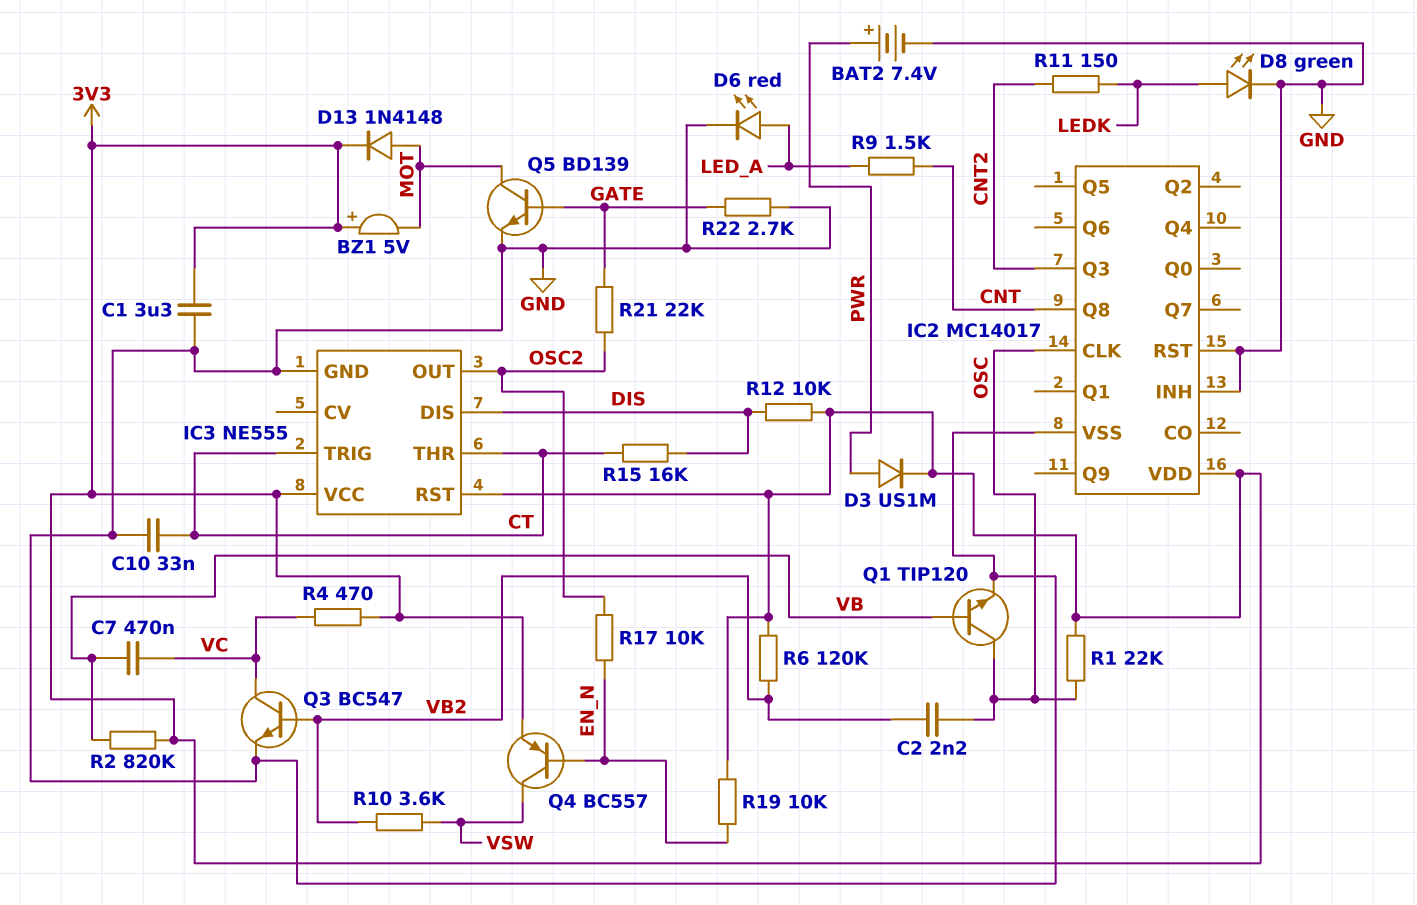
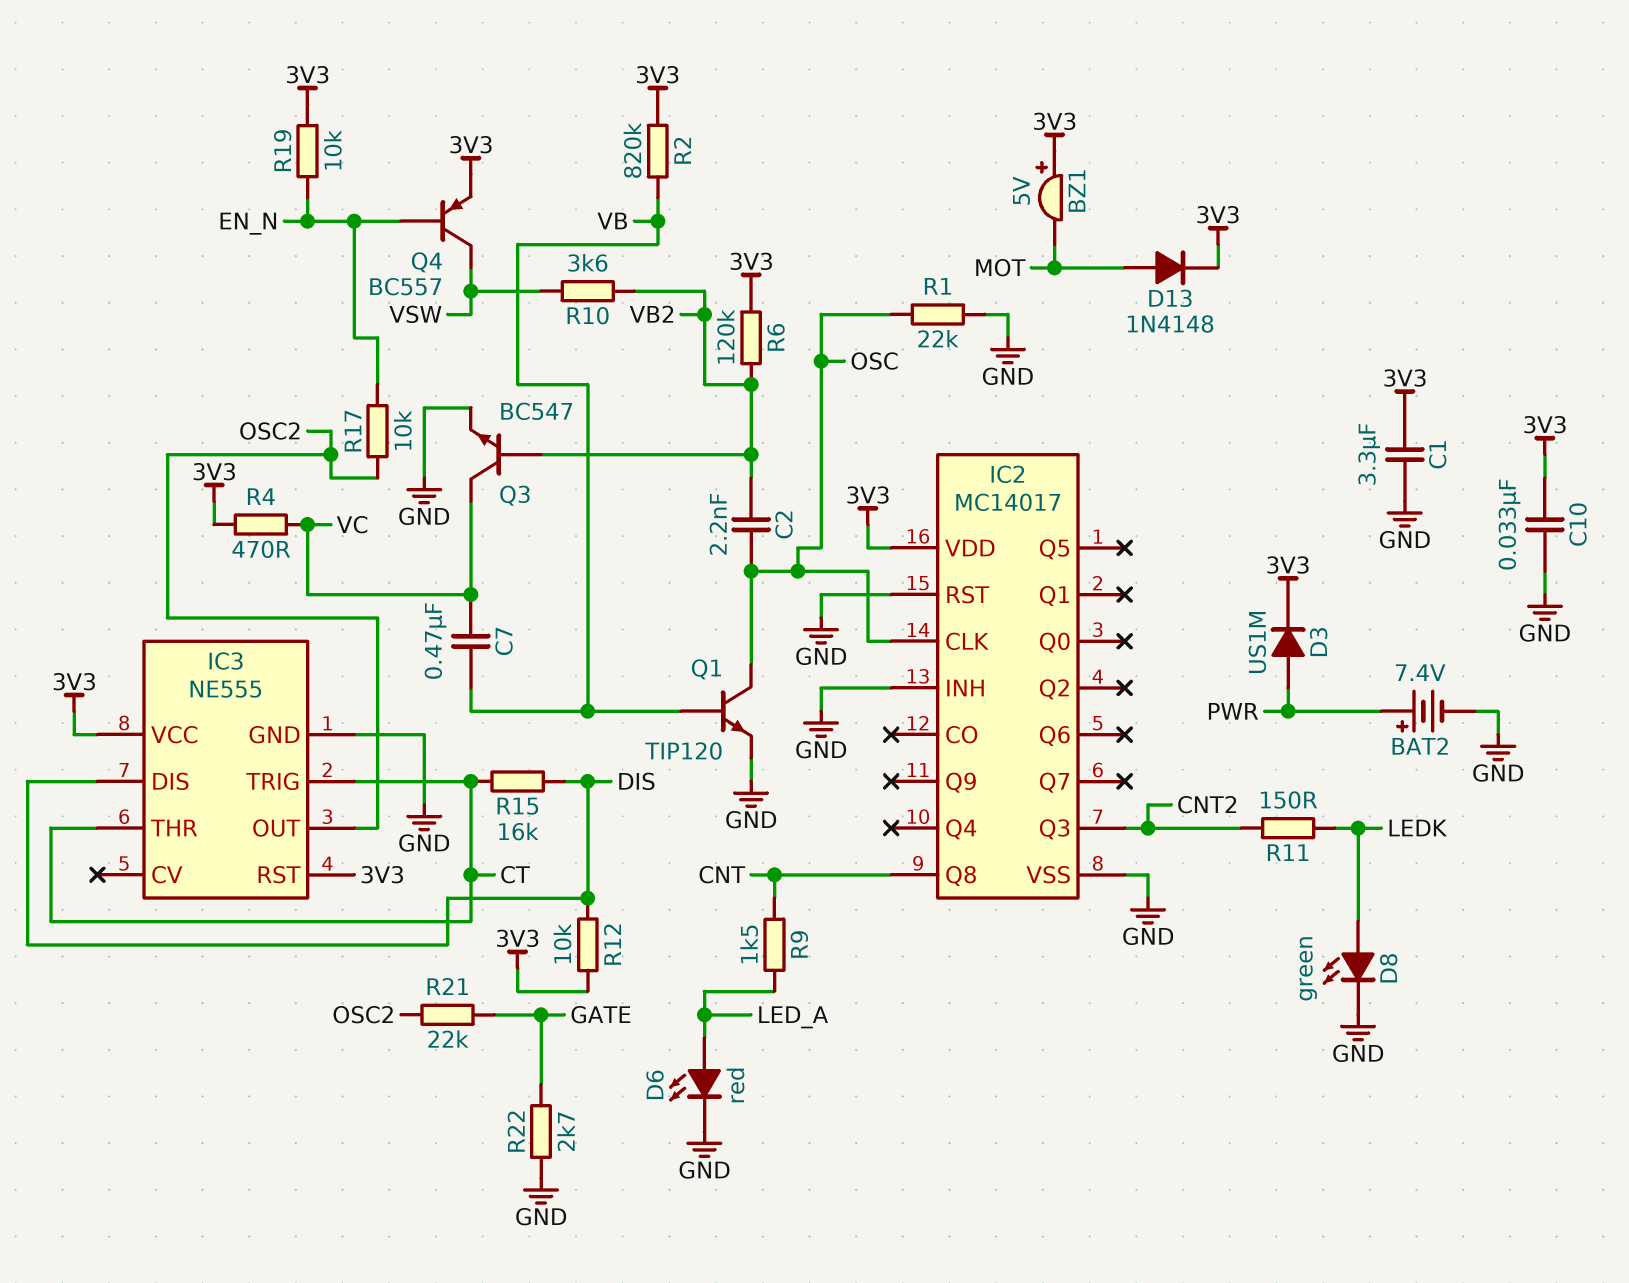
C10: 33nF (CT, GND) -> 33nF (3V3, GND)
Q5: NPN BD139 (B GATE, C MOT, E GND) -> none
R1: 22k (3V3, OSC) -> 22k (GND, OSC)

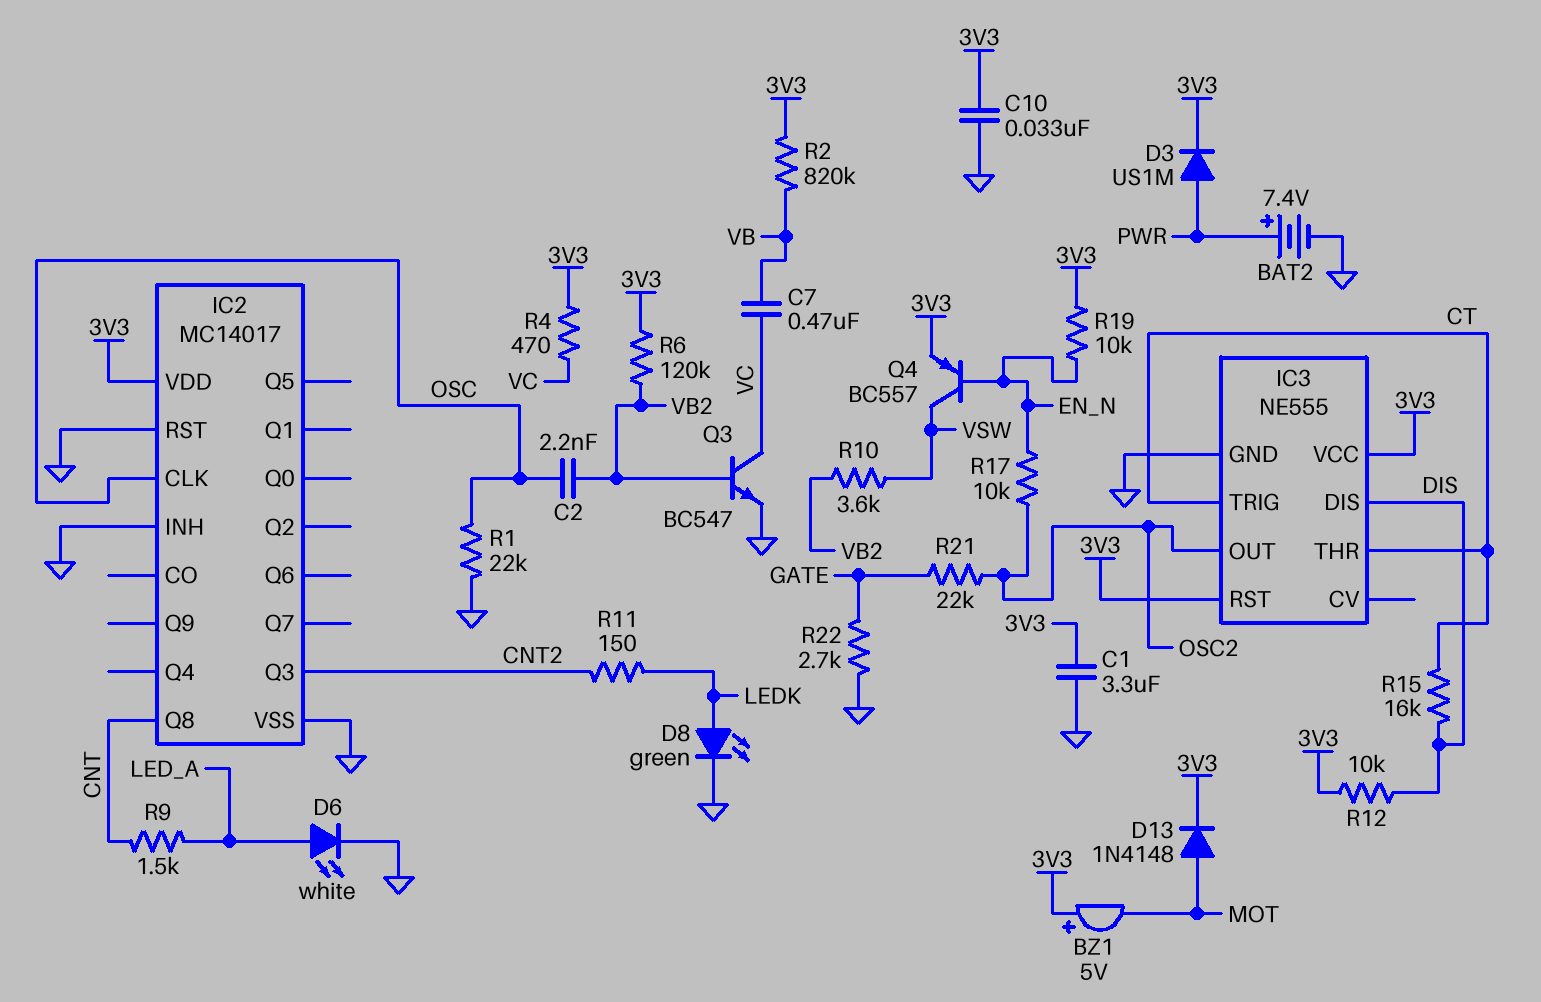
D6: LED red (A LED_A, K GND) -> LED white (A LED_A, K GND)
Q1: NPN TIP120 (B VB, C OSC, E GND) -> none

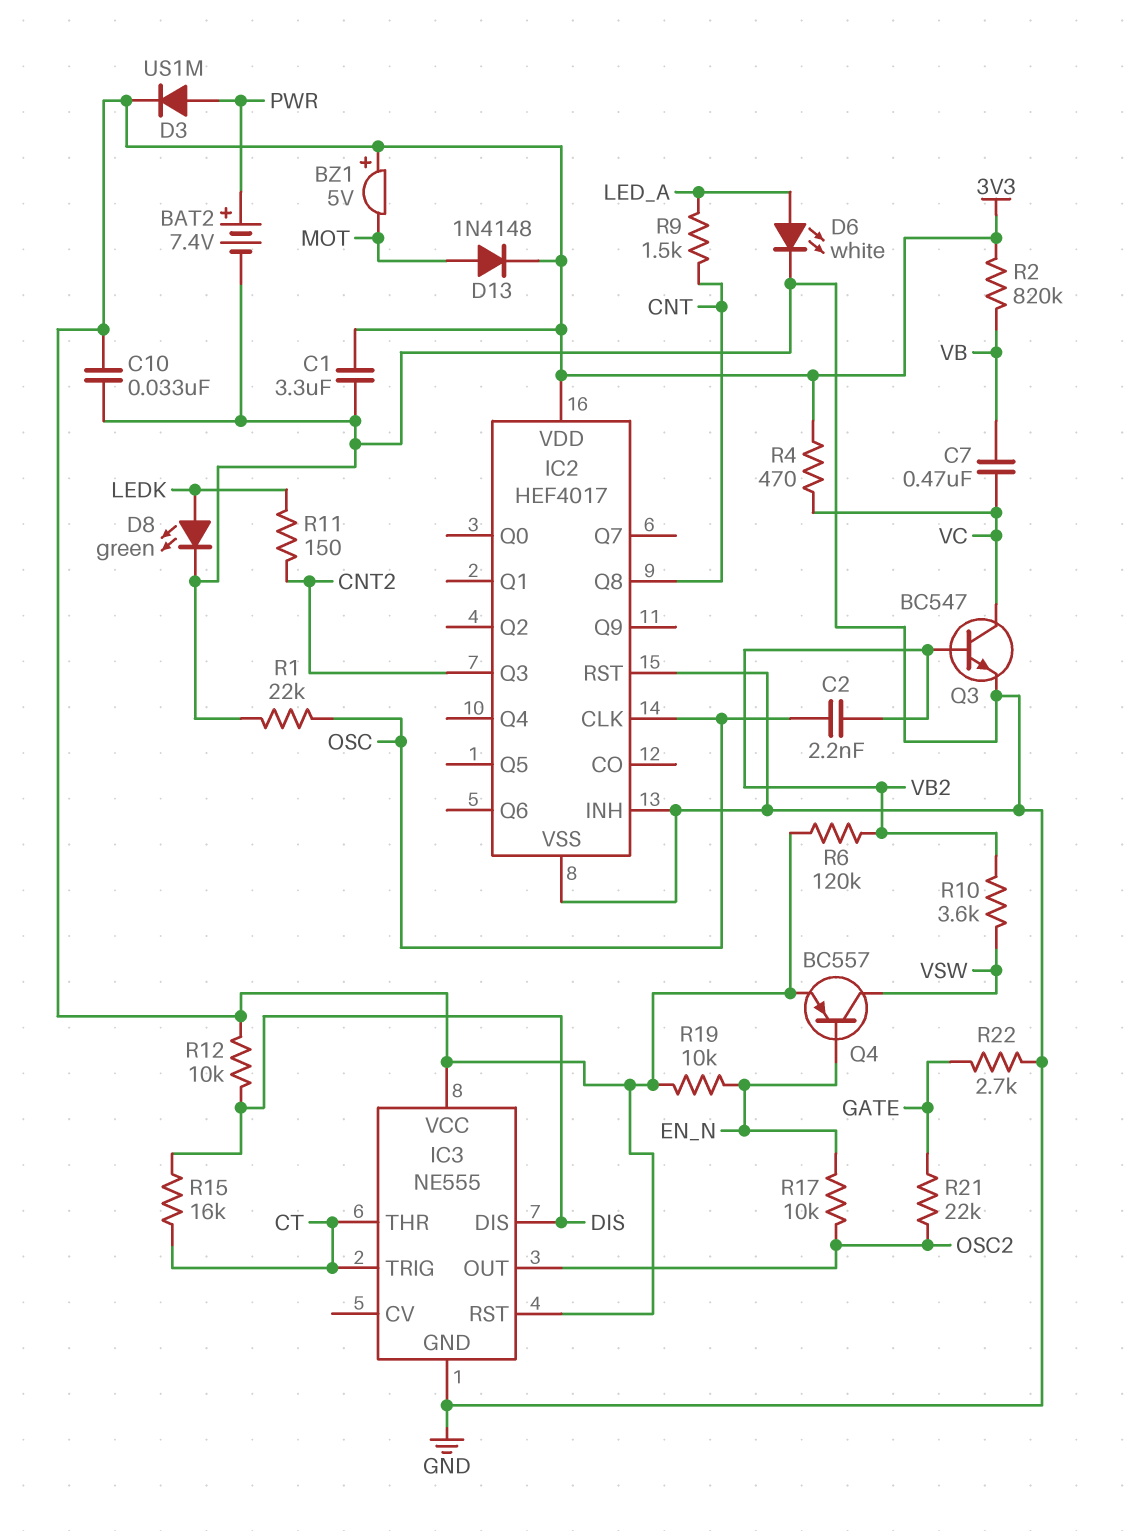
IC2: MC14017 -> HEF4017

